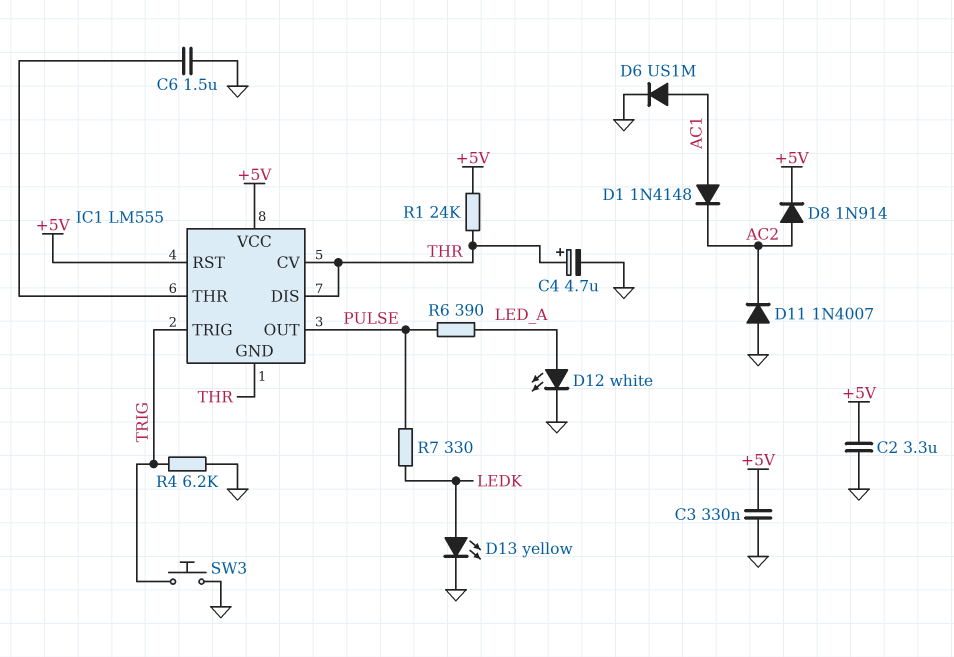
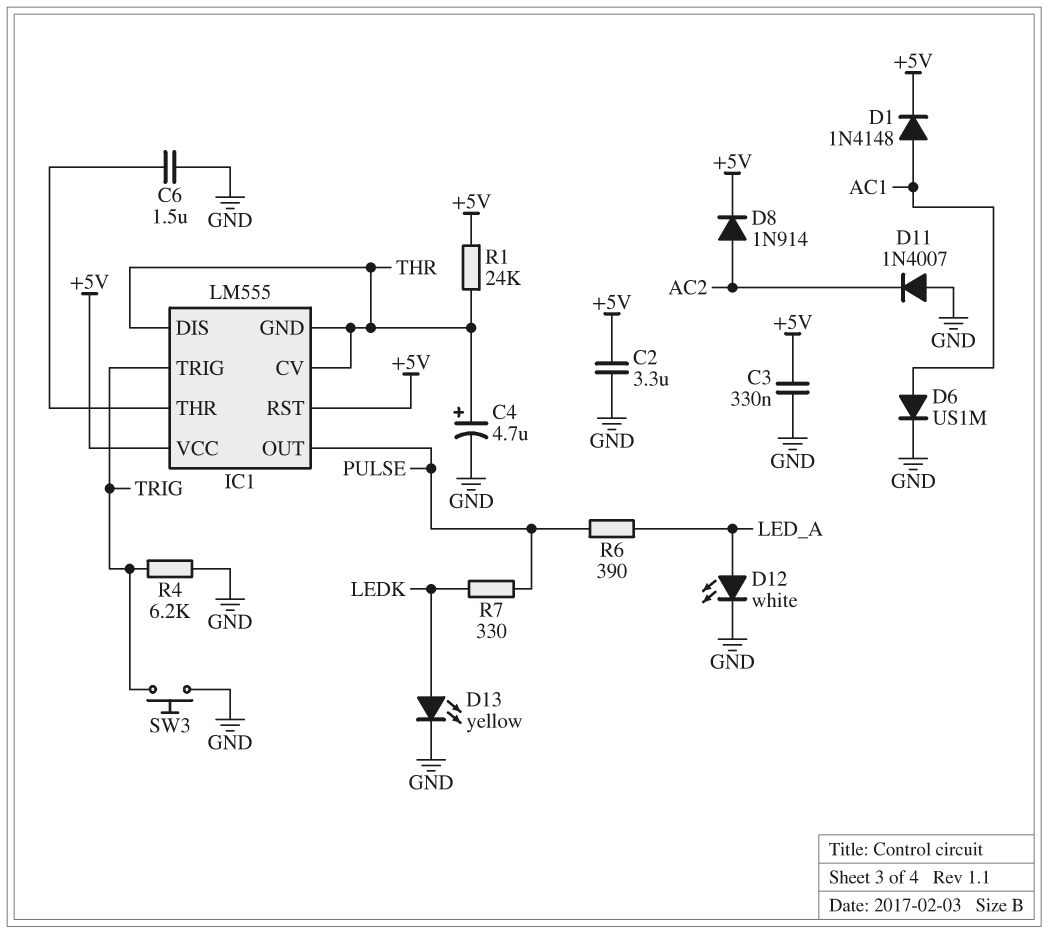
D1: diode 1N4148 (A AC1, K AC2) -> diode 1N4148 (A AC1, K +5V)

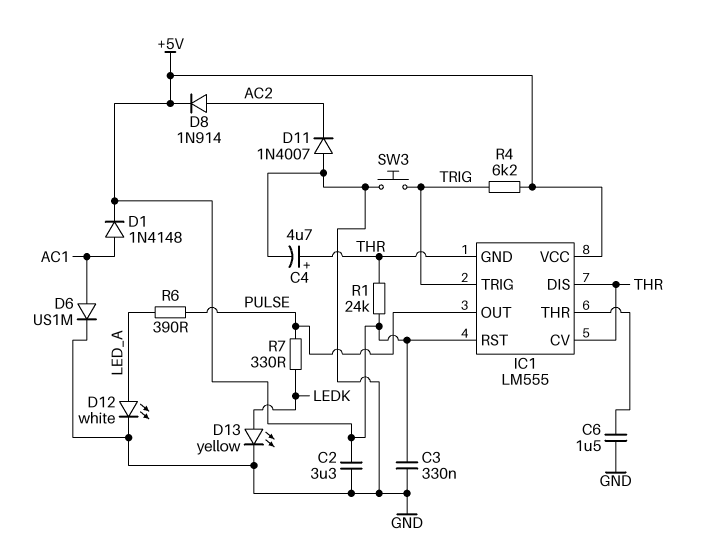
R4: 6.2k (GND, TRIG) -> 6.2k (+5V, TRIG)

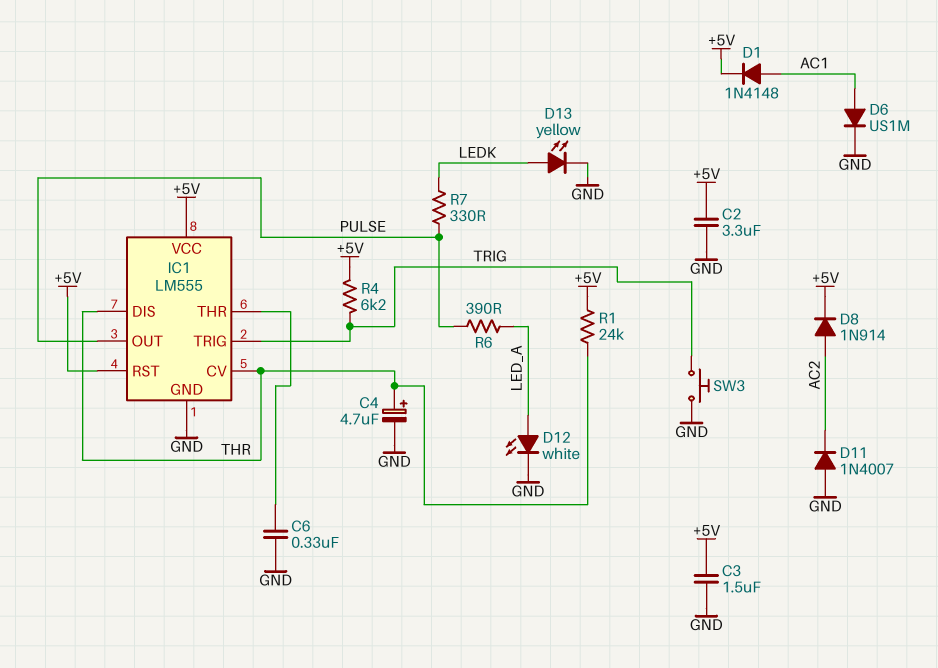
C3: 330nF (+5V, GND) -> 1.5uF (+5V, GND)
C6: 1.5uF (GND, IC1/THR) -> 330nF (GND, IC1/THR)
IC1 pin GND: THR -> GND

